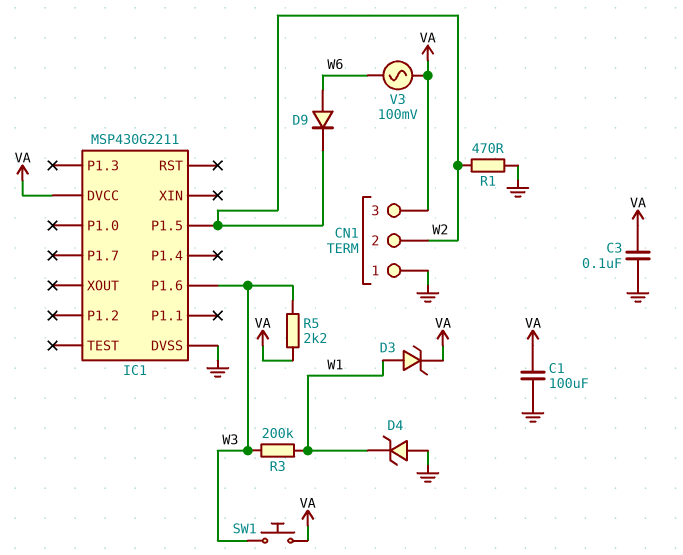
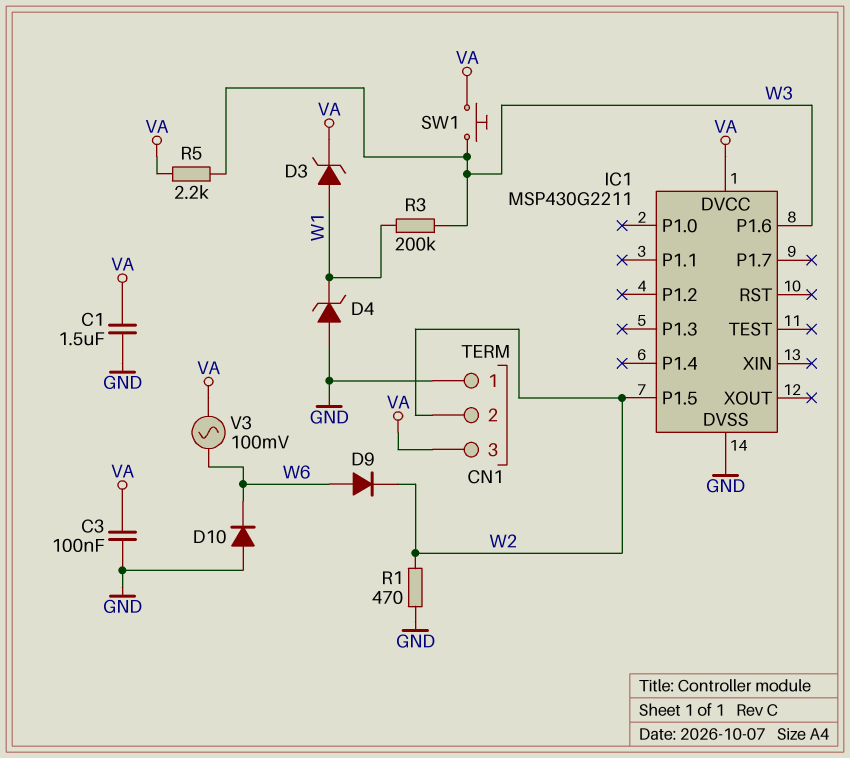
C1: 100uF (GND, VA) -> 1.5uF (GND, VA)
D10: none -> diode (A GND, K W6)

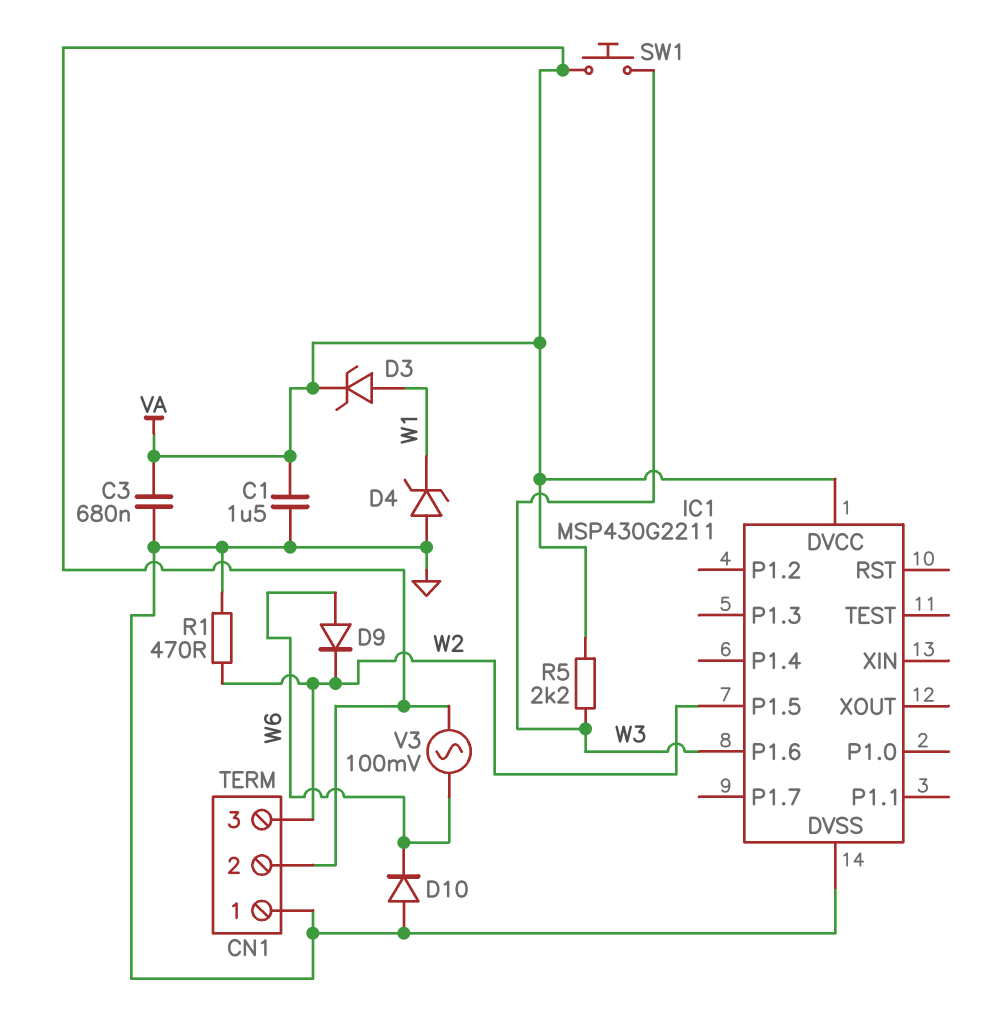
C3: 100nF (GND, VA) -> 680nF (GND, VA)
CN1 pin 2: W2 -> VA
CN1 pin 3: VA -> W2
R3: 200k (W1, W3) -> none

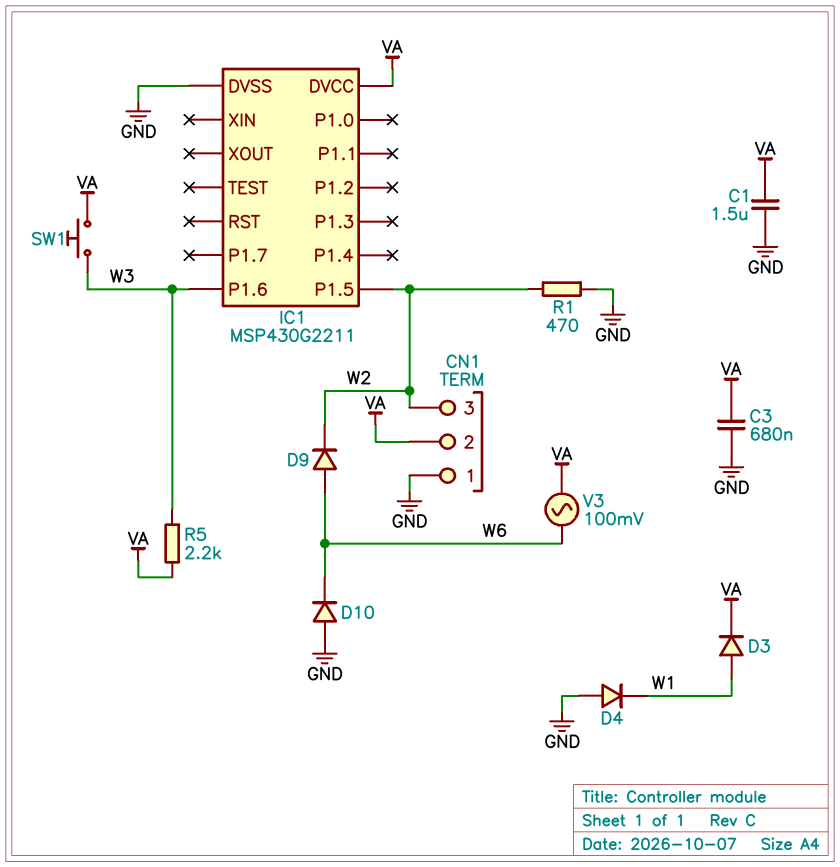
D3: zener (A W1, K VA) -> diode (A W1, K VA)
D4: zener (A GND, K W1) -> diode (A GND, K W1)

